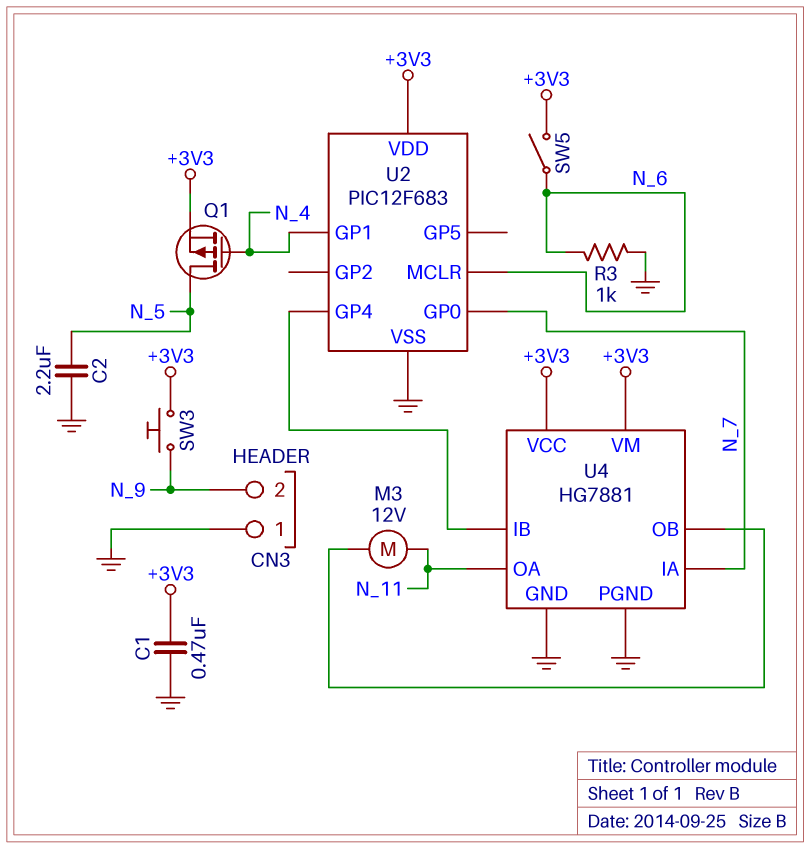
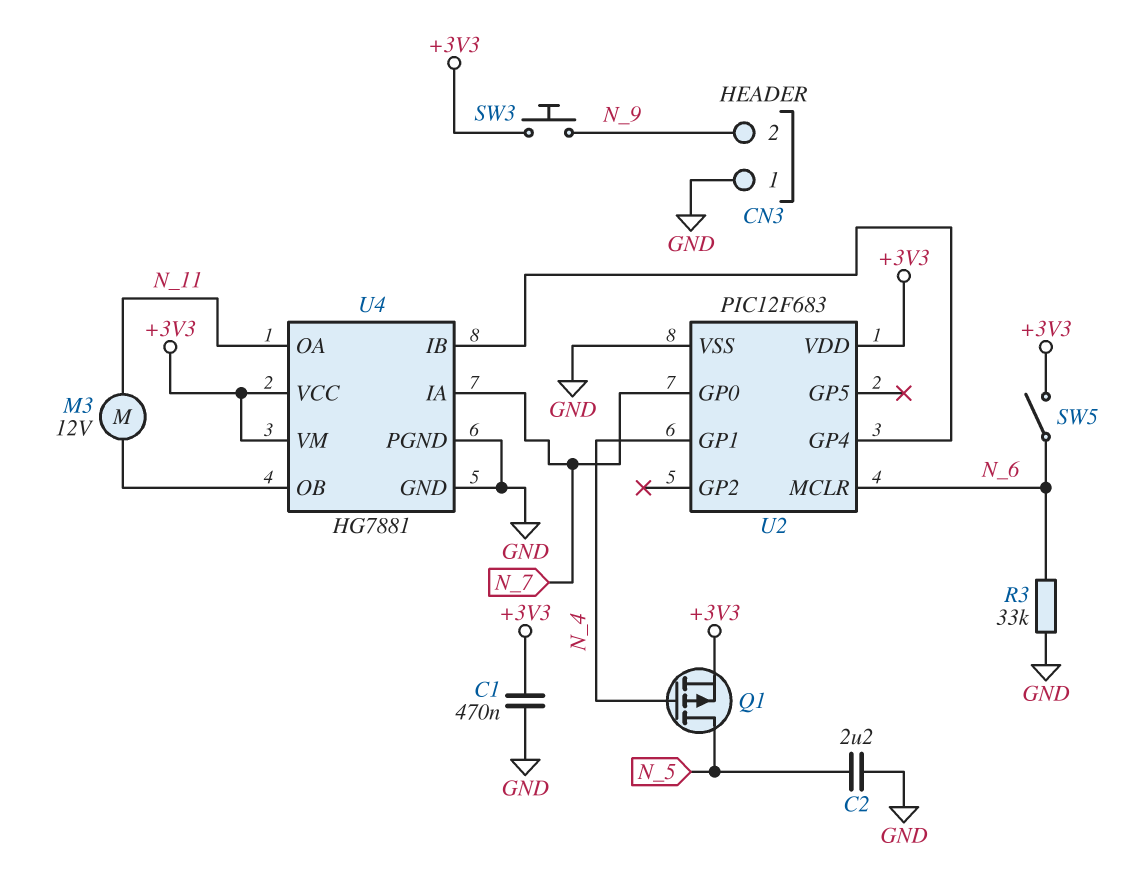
R3: 1k (GND, N_6) -> 33k (GND, N_6)

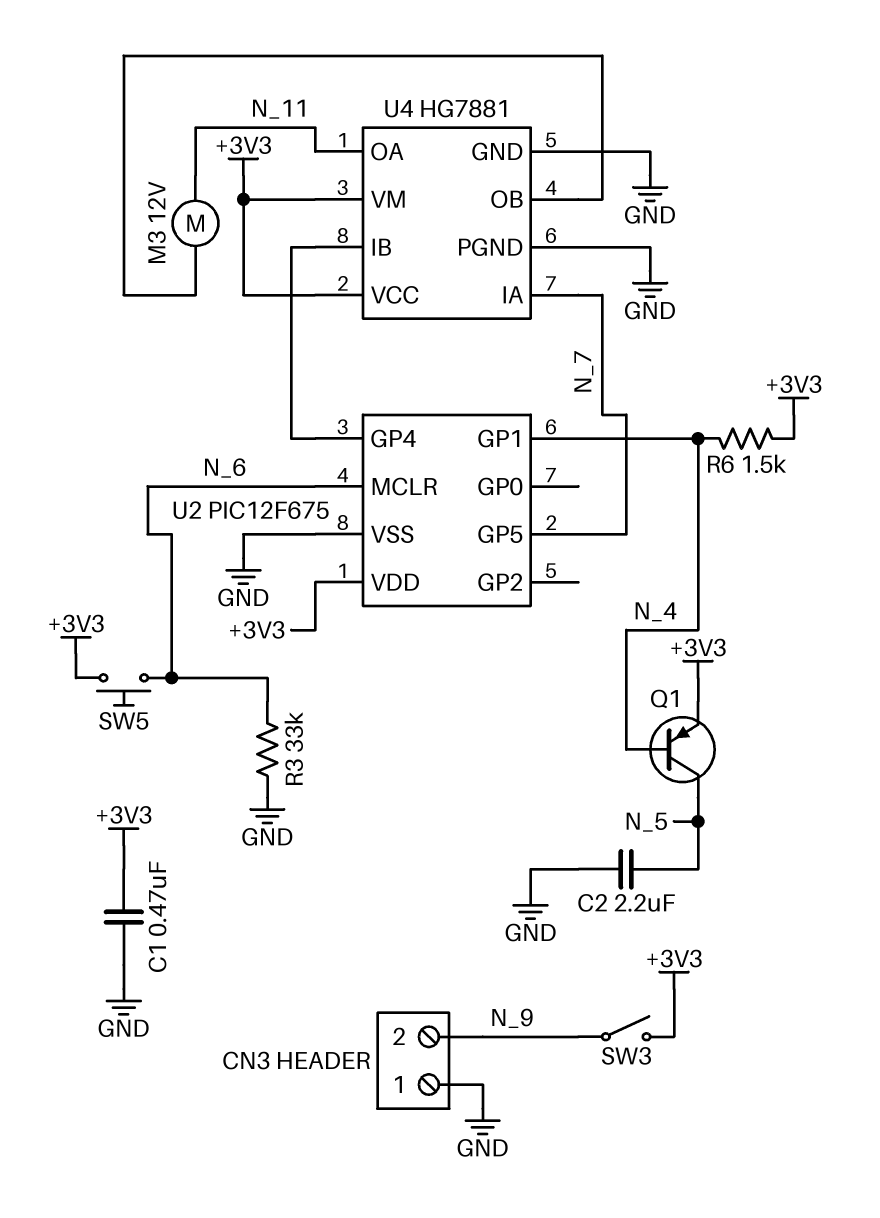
Q1: PMOS (G N_4, D N_5, S +3V3) -> PNP (B N_4, C N_5, E +3V3)
R6: none -> 1.5k (+3V3, N_4)
SW3: button (+3V3, N_9) -> switch (+3V3, N_9)
SW5: switch (+3V3, N_6) -> button (+3V3, N_6)
U2: PIC12F683 -> PIC12F675
U2 pin GP0: N_7 -> none
U2 pin GP5: none -> N_7

